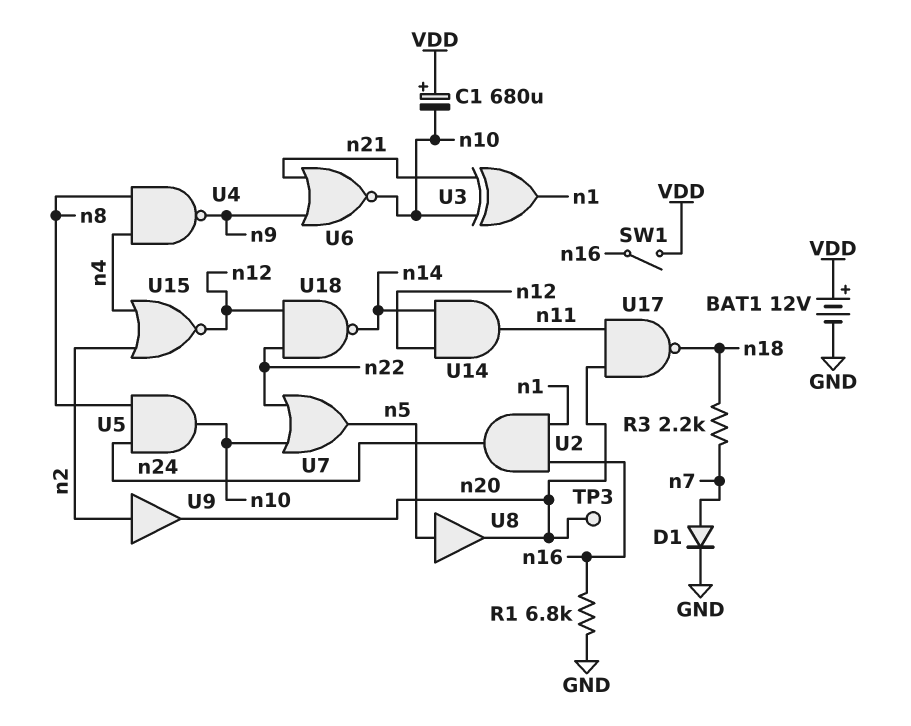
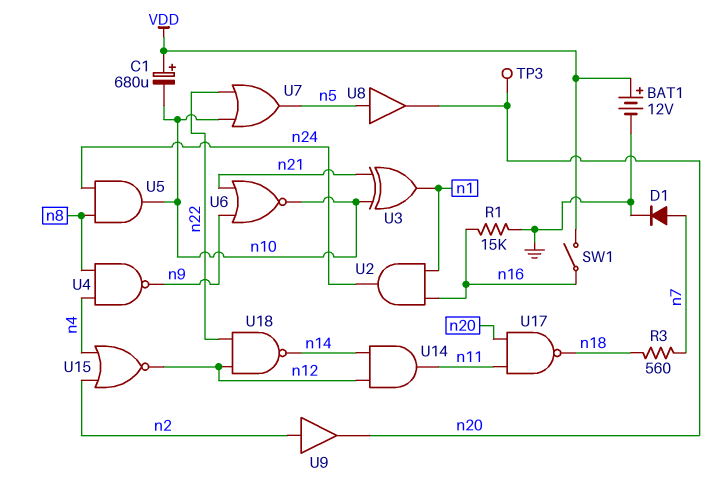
R1: 6.8k (GND, n16) -> 15k (GND, n16)
R3: 2.2k (n7, n18) -> 560 (n7, n18)

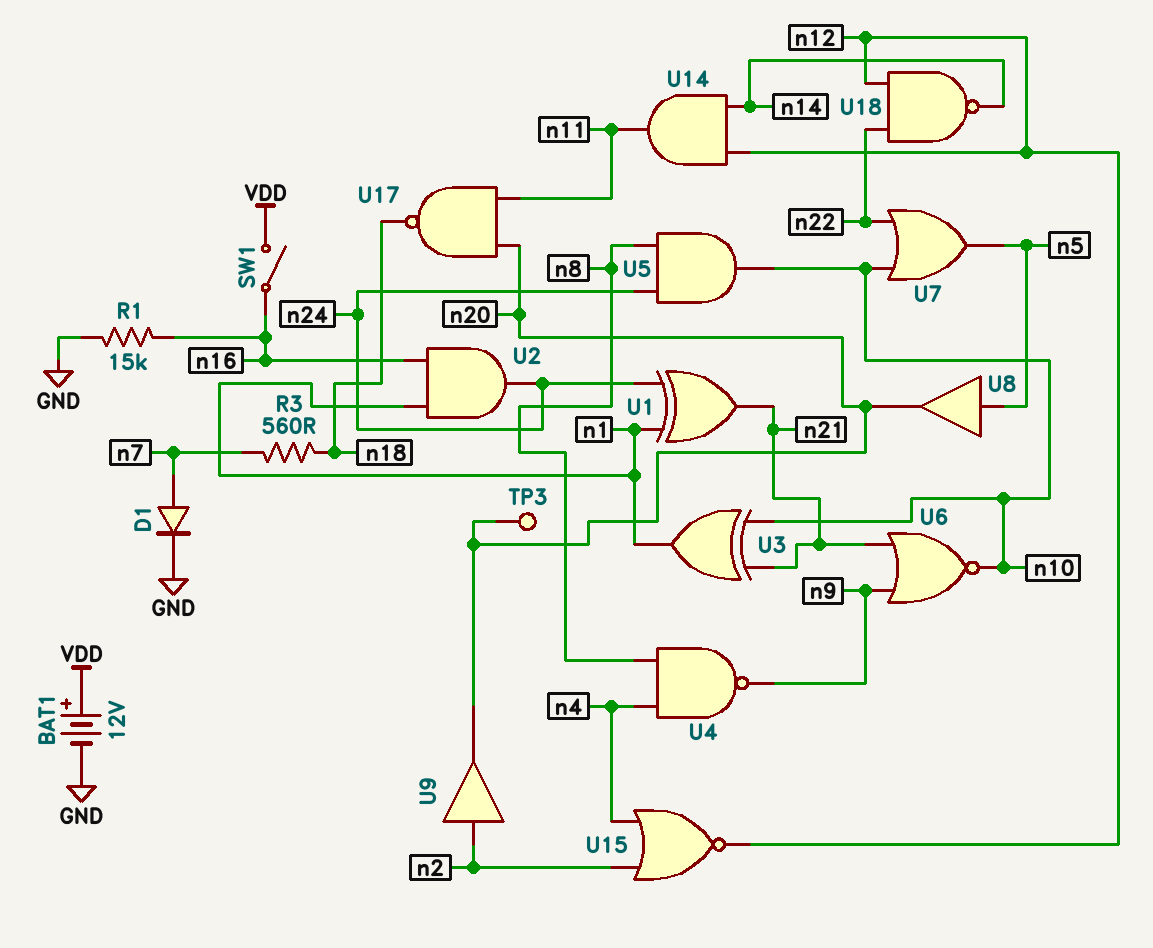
C1: 680uF (plus VDD, minus n10) -> none
U1: none -> XOR (in n1, in n24, out n21)

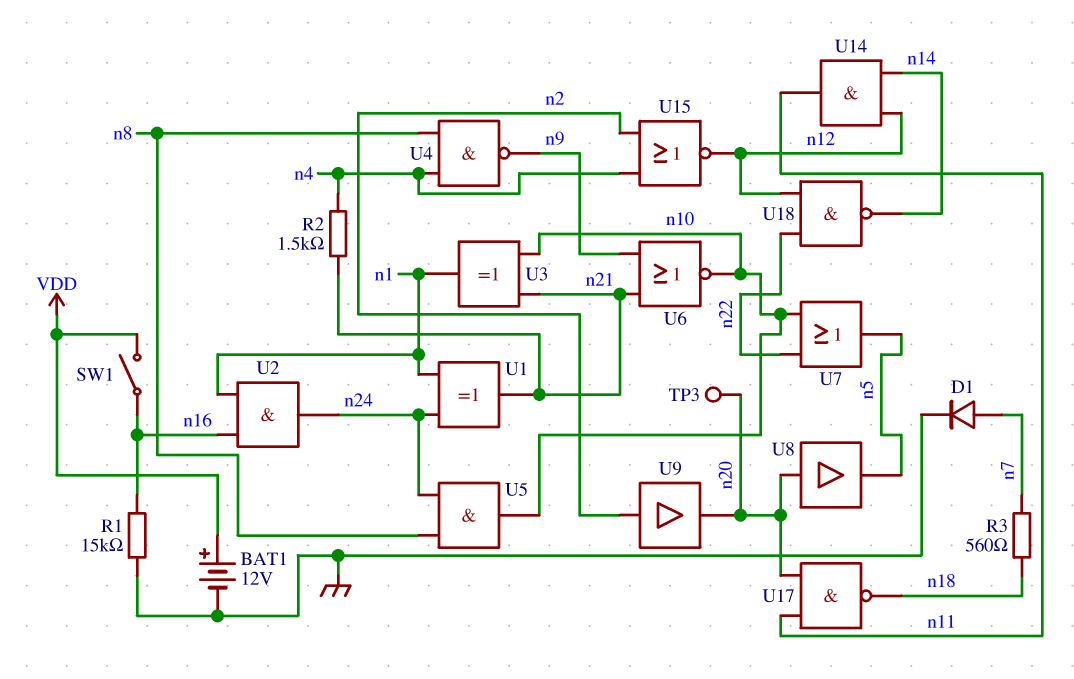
R2: none -> 1.5k (n4, n21)
U8: buffer (in n5, out n20) -> buffer (in n20, out n5)

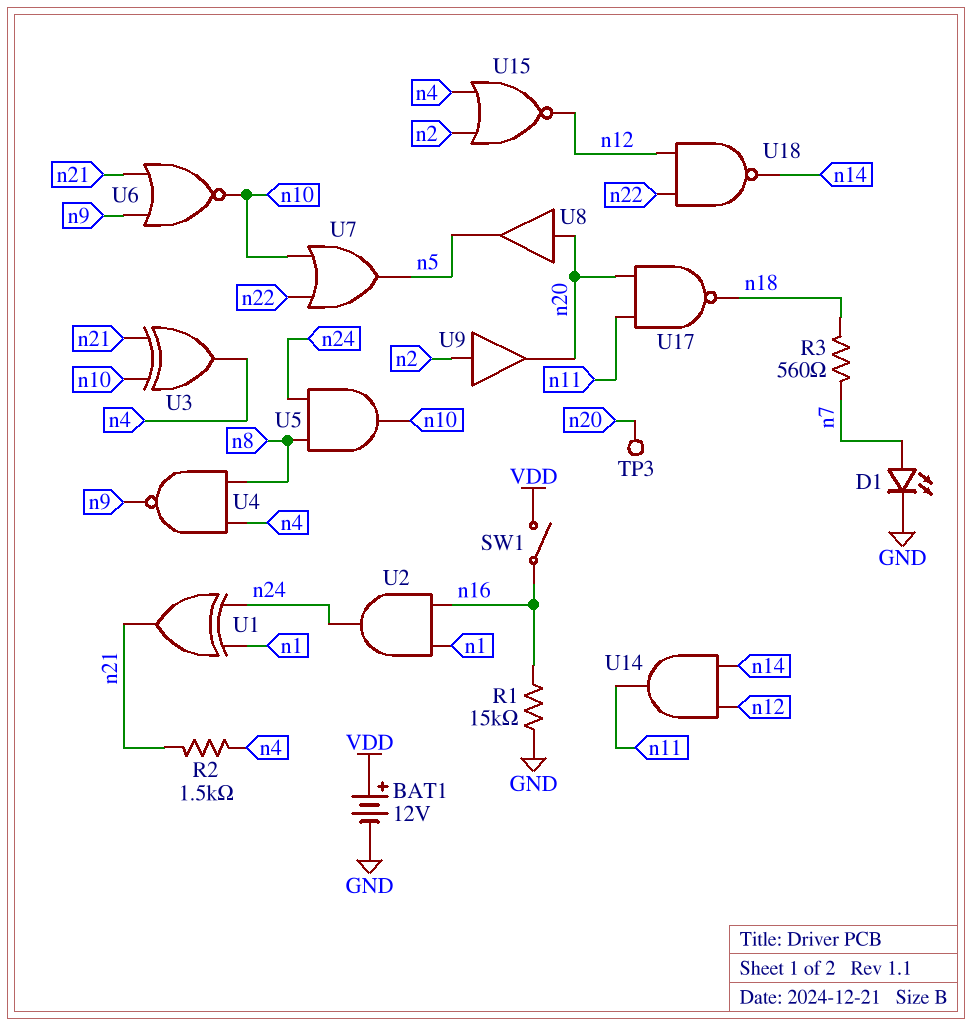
D1: diode (A n7, K GND) -> LED (A n7, K GND)
U3: XOR (in n10, in n21, out n1) -> XOR (in n10, in n21, out n4)

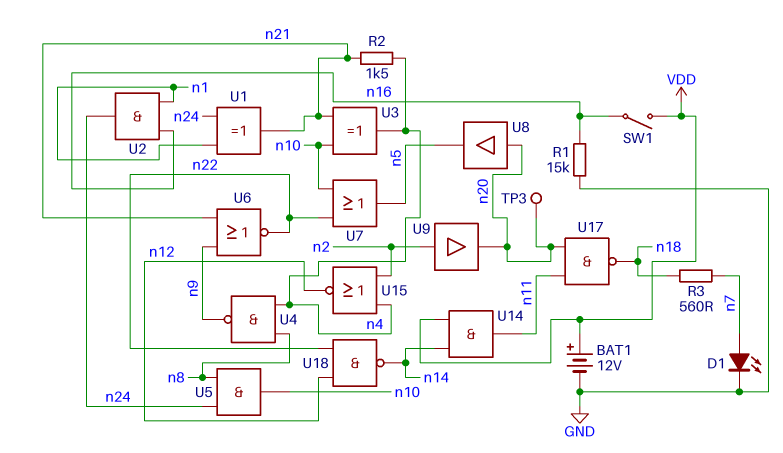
U6: NOR (in n9, in n21, out n10) -> NOR (in n9, in n21, out n22)
U14: AND (in n12, in n14, out n11) -> AND (in VDD, in n14, out n11)

